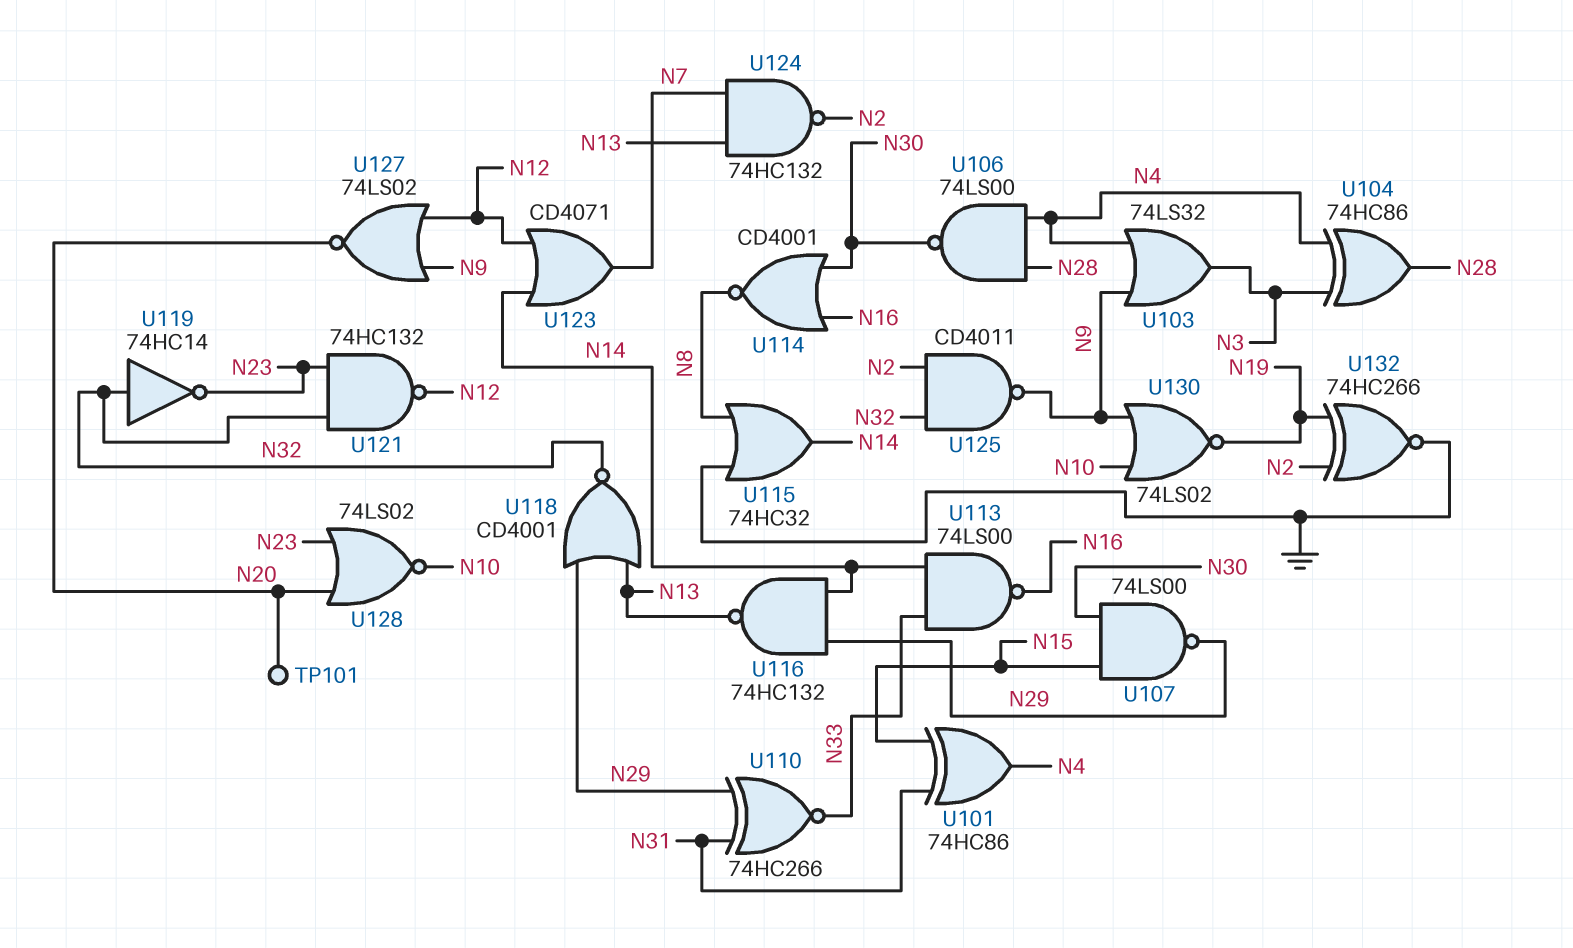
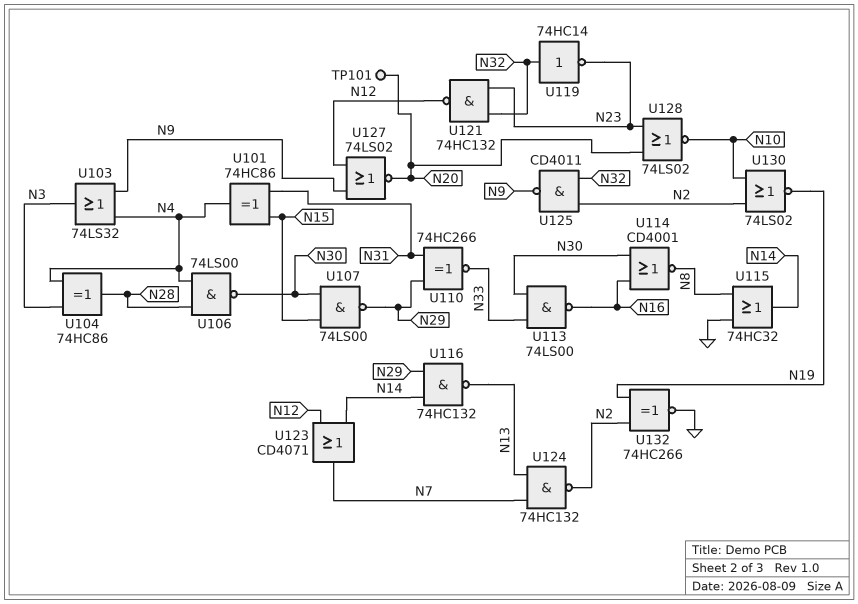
U113: NAND 74LS00 (in N14, in N33, out N16) -> NAND 74LS00 (in N30, in N33, out N16)
U118: NOR CD4001 (in N13, in N29, out N32) -> none
U130: NOR 74LS02 (in N9, in N10, out N19) -> NOR 74LS02 (in N2, in N10, out N19)

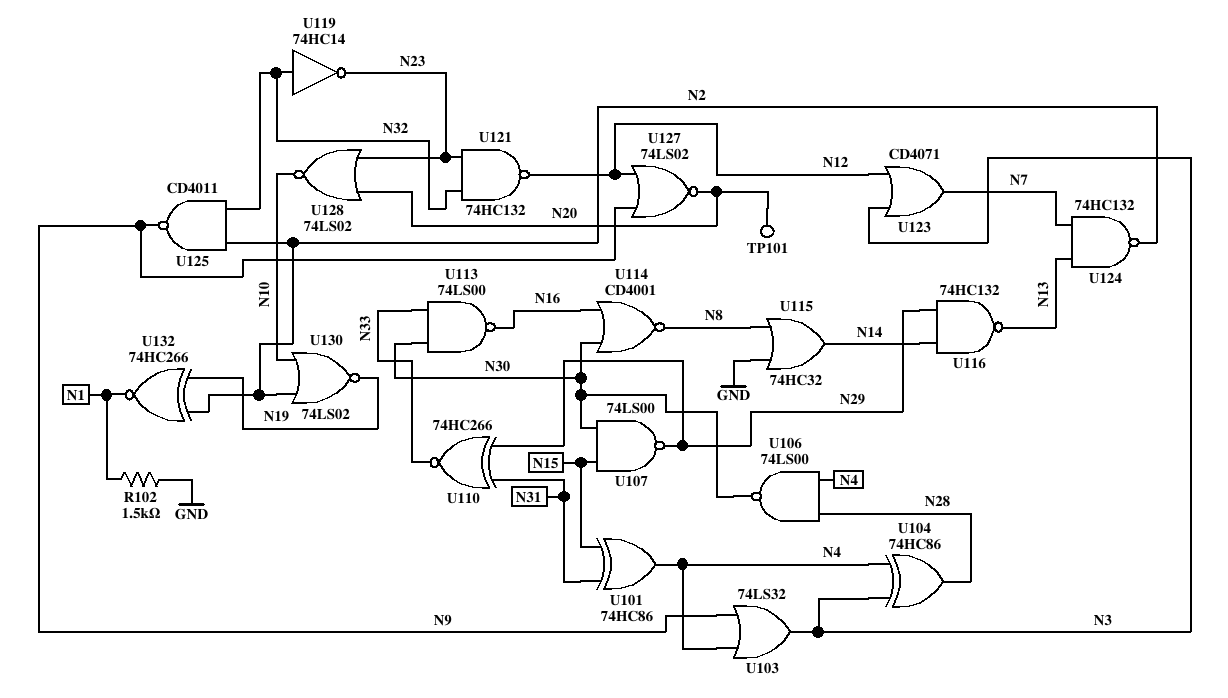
R102: none -> 1.5k (GND, N1)
U123: OR CD4071 (in N12, in N14, out N7) -> OR CD4071 (in N3, in N12, out N7)
U132: XNOR 74HC266 (in N2, in N19, out GND) -> XNOR 74HC266 (in N2, in N19, out N1)

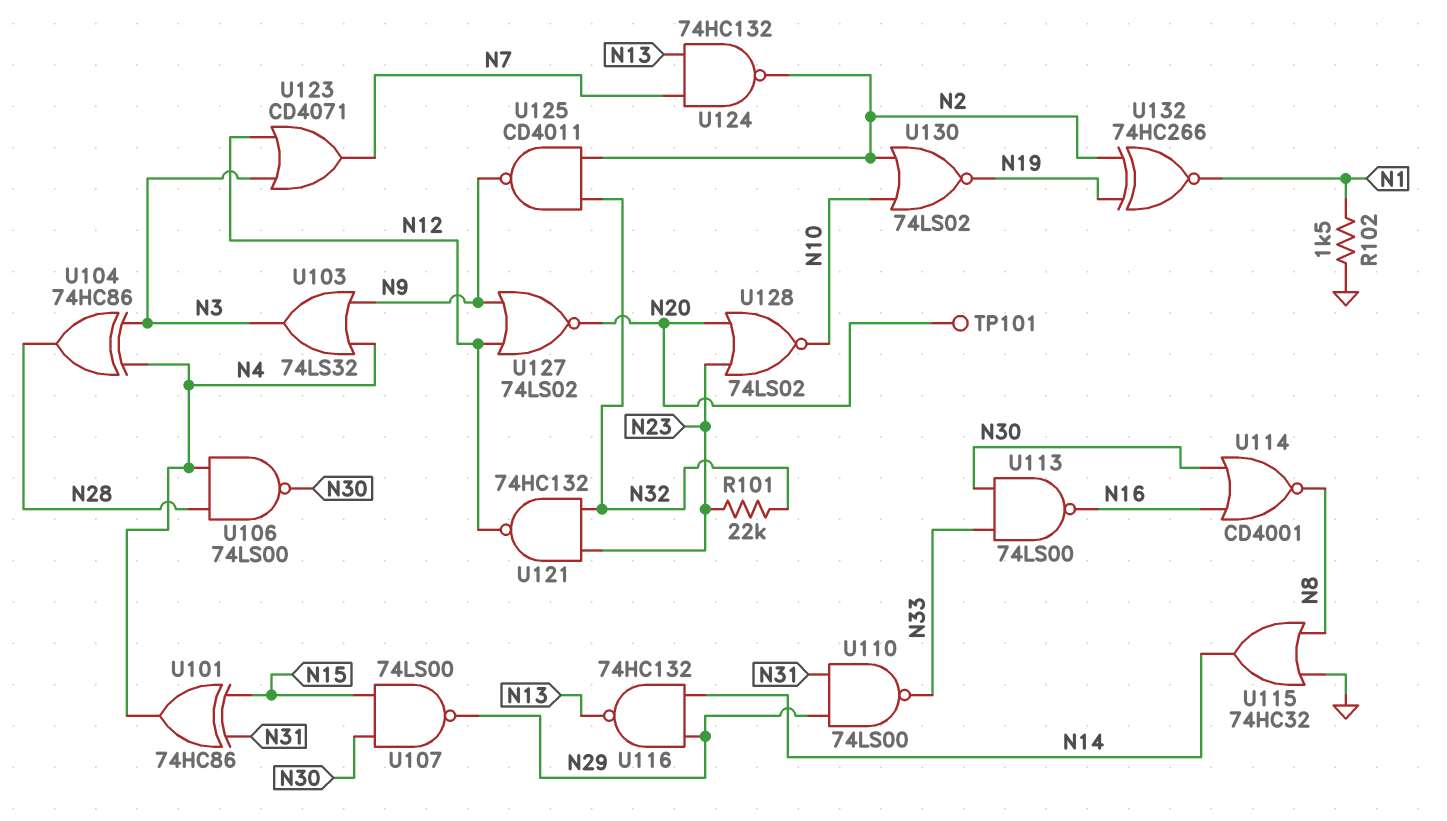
R101: none -> 22k (N23, N32)
U110: XNOR 74HC266 (in N29, in N31, out N33) -> NAND 74LS00 (in N29, in N31, out N33)
U119: NOT 74HC14 (in N32, out N23) -> none

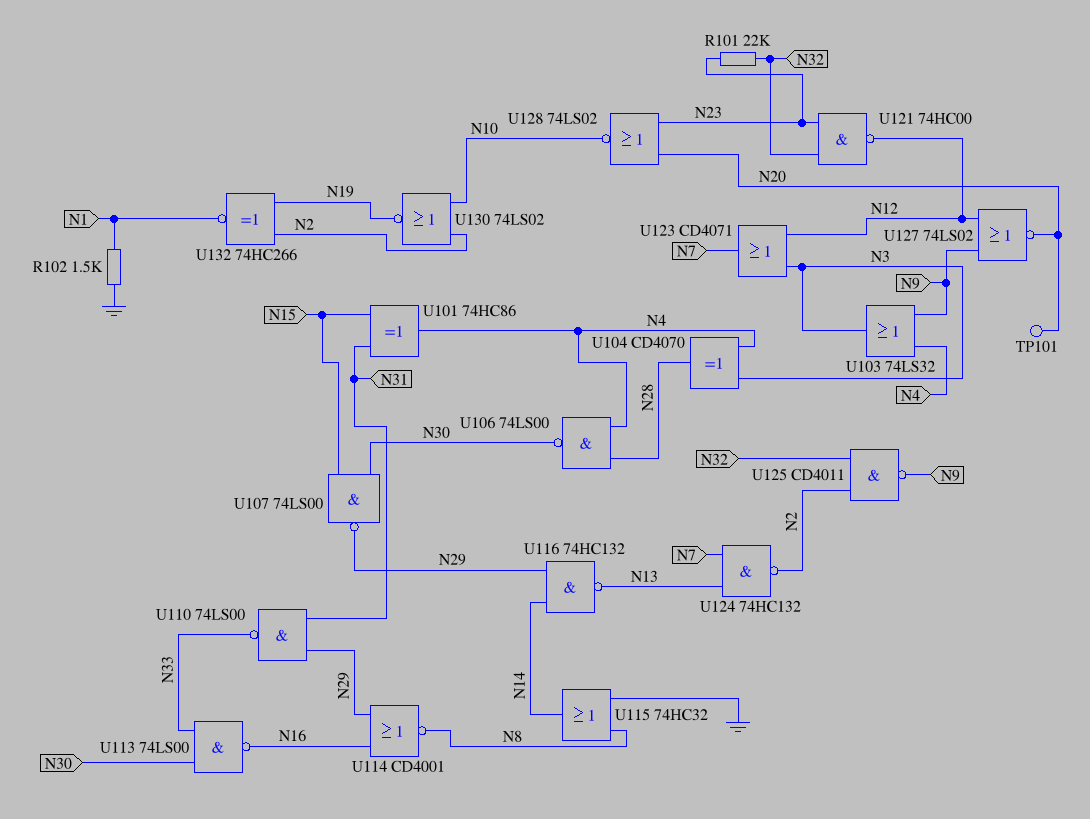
U104: XOR 74HC86 (in N3, in N4, out N28) -> XOR CD4070 (in N3, in N4, out N28)
U114: NOR CD4001 (in N16, in N30, out N8) -> NOR CD4001 (in N16, in N29, out N8)
U121: NAND 74HC132 (in N23, in N32, out N12) -> NAND 74HC00 (in N23, in N32, out N12)

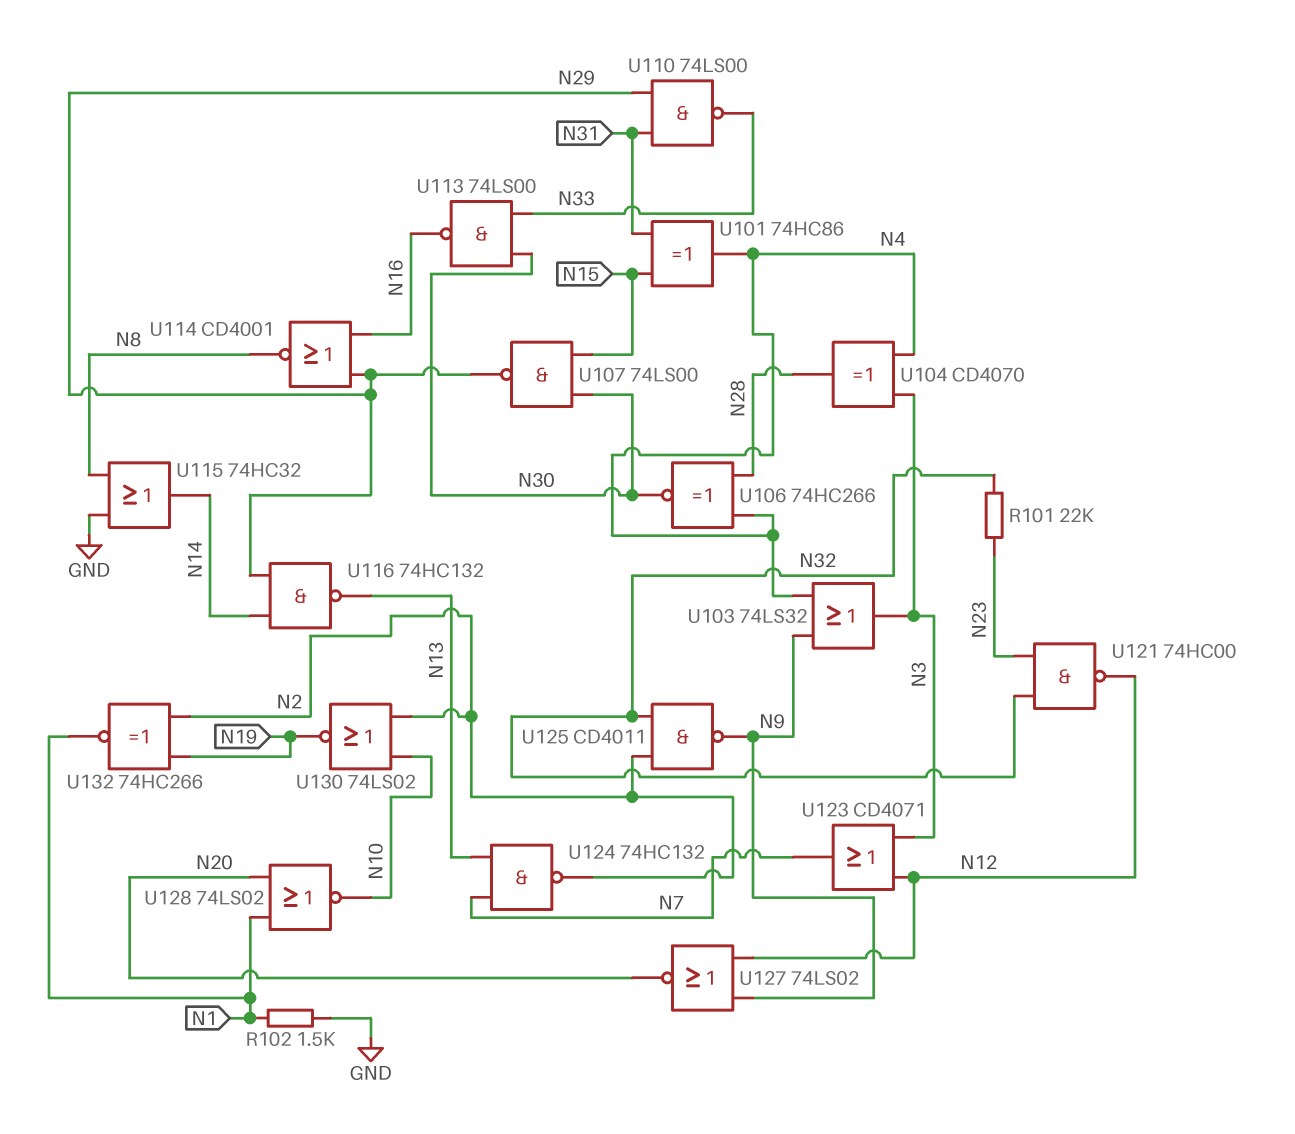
TP101: test point (N20) -> none
U106: NAND 74LS00 (in N4, in N28, out N30) -> XNOR 74HC266 (in N4, in N28, out N30)
U128: NOR 74LS02 (in N20, in N23, out N10) -> NOR 74LS02 (in N1, in N20, out N10)

